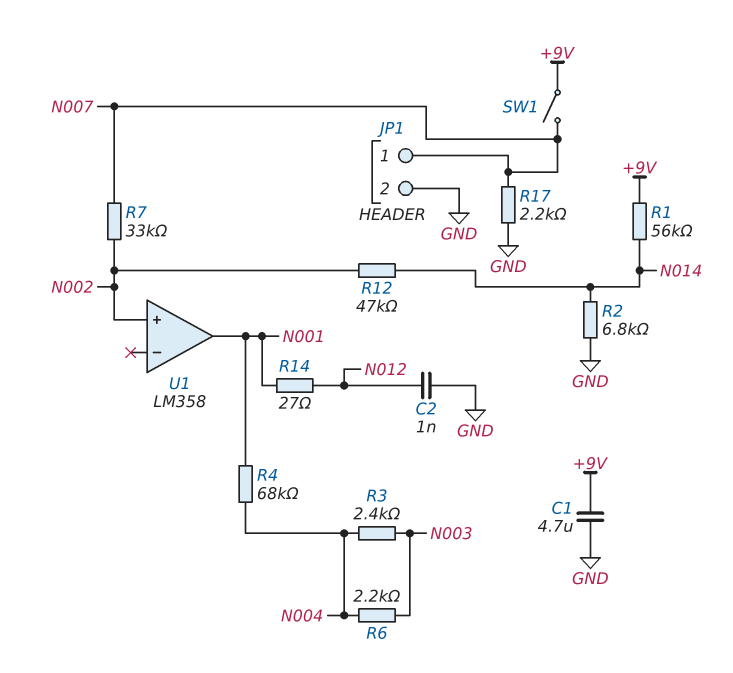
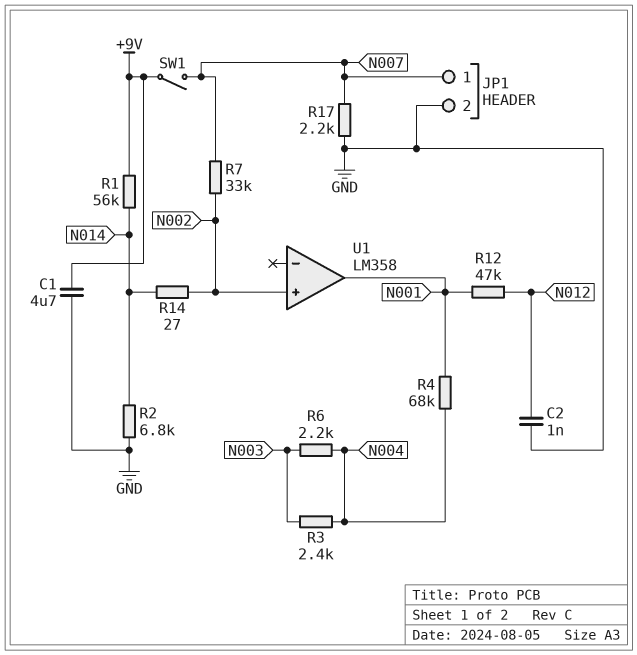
R12: 47k (N002, N014) -> 47k (N001, N012)
R14: 27 (N001, N012) -> 27 (N002, N014)

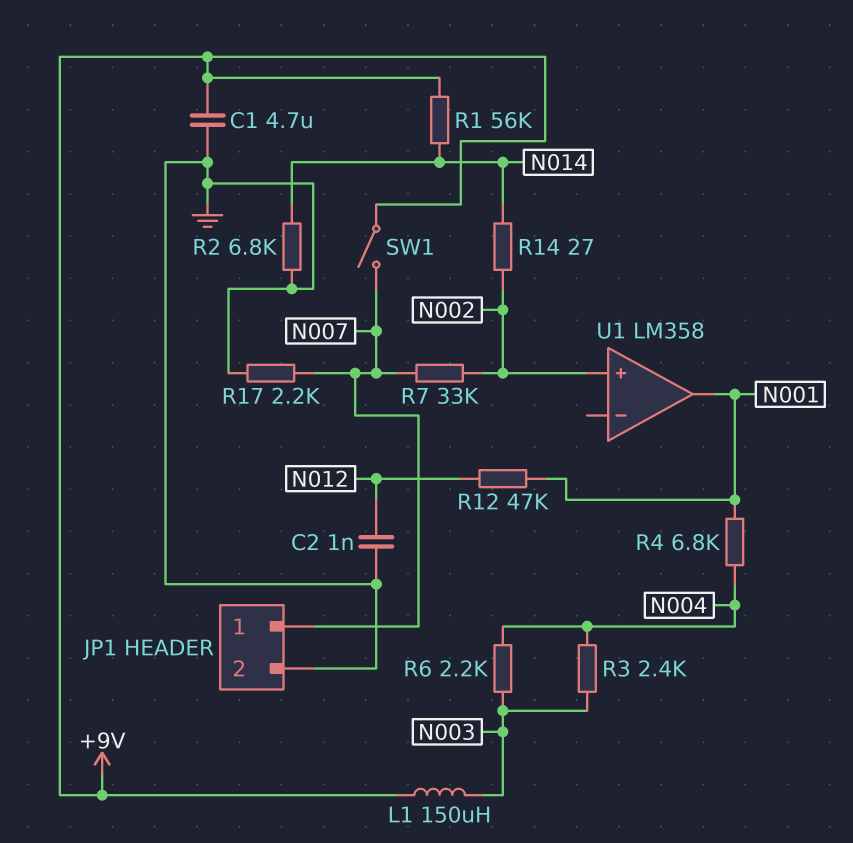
L1: none -> 150uH (+9V, N003)
R4: 68k (N001, N004) -> 6.8k (N001, N004)

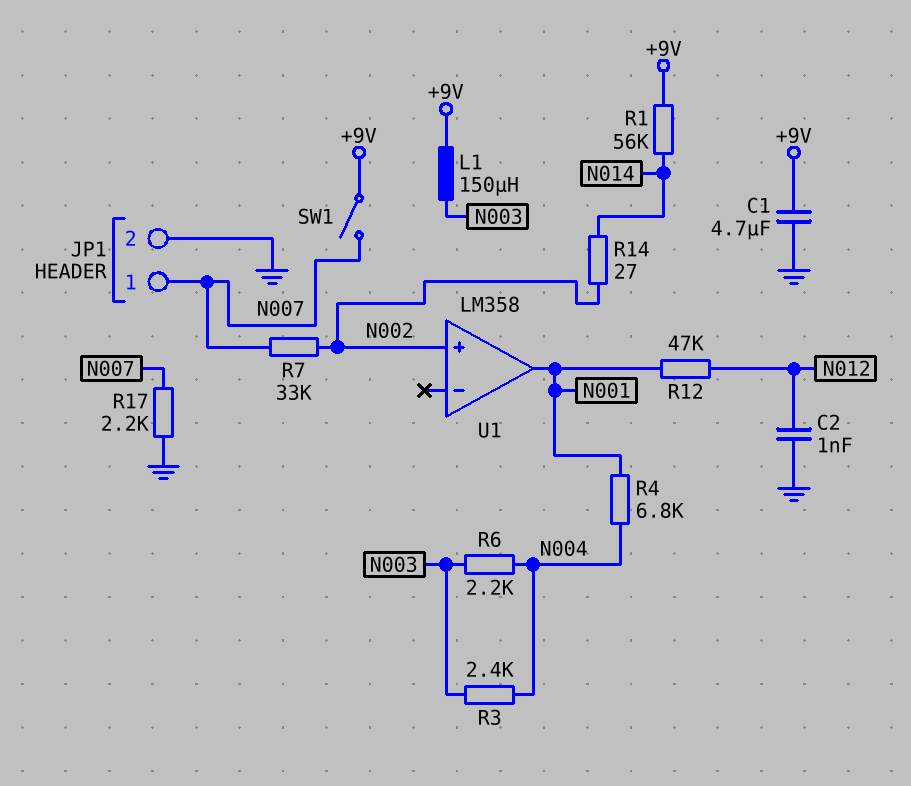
R2: 6.8k (GND, N014) -> none

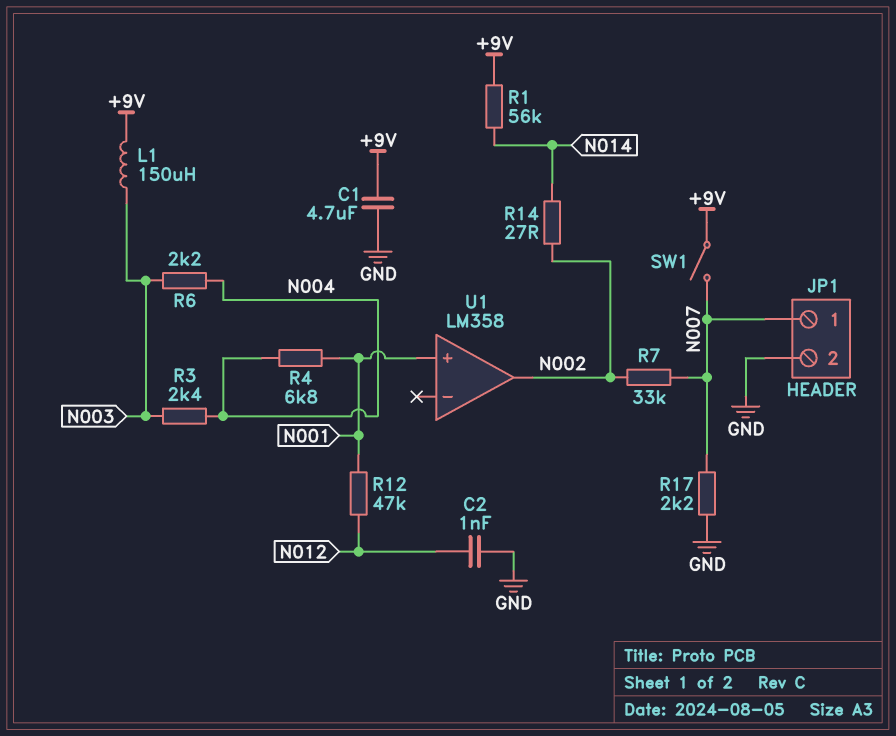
U1 pin in+: N002 -> N001
U1 pin out: N001 -> N002

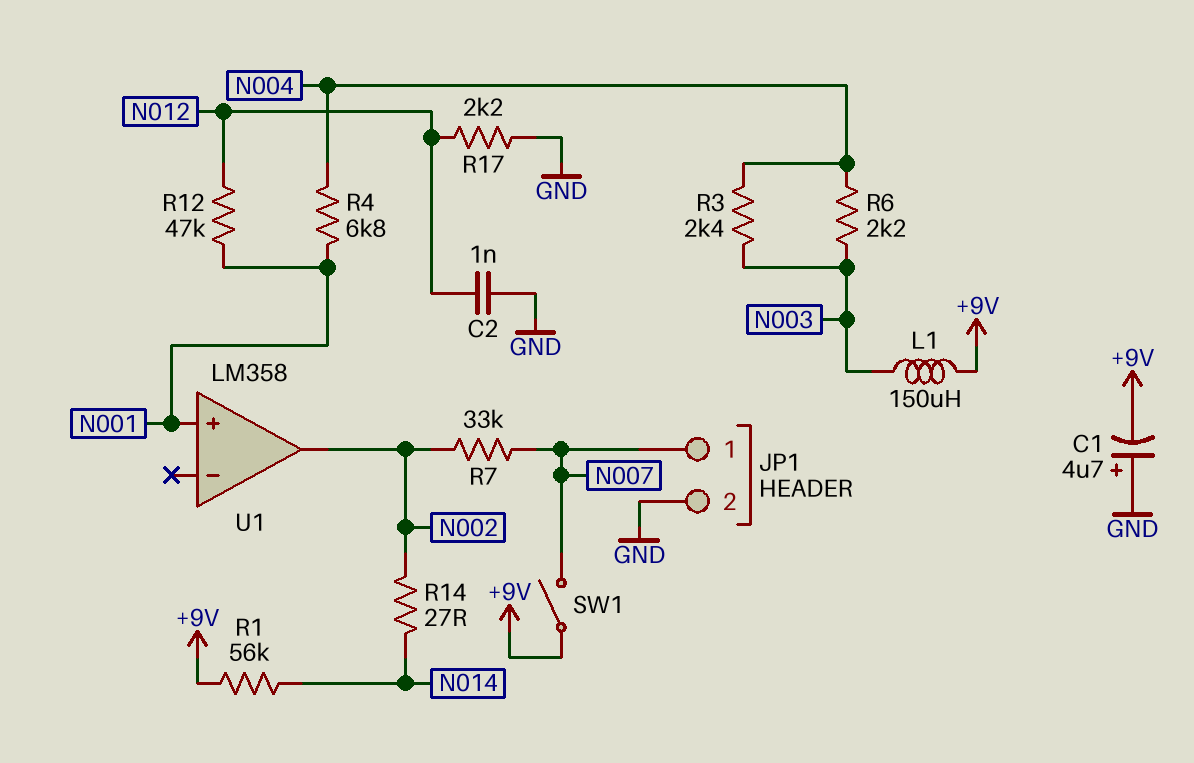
C1: 4.7uF (+9V, GND) -> 4.7uF (plus GND, minus +9V)
R17: 2.2k (GND, N007) -> 2.2k (GND, N012)

